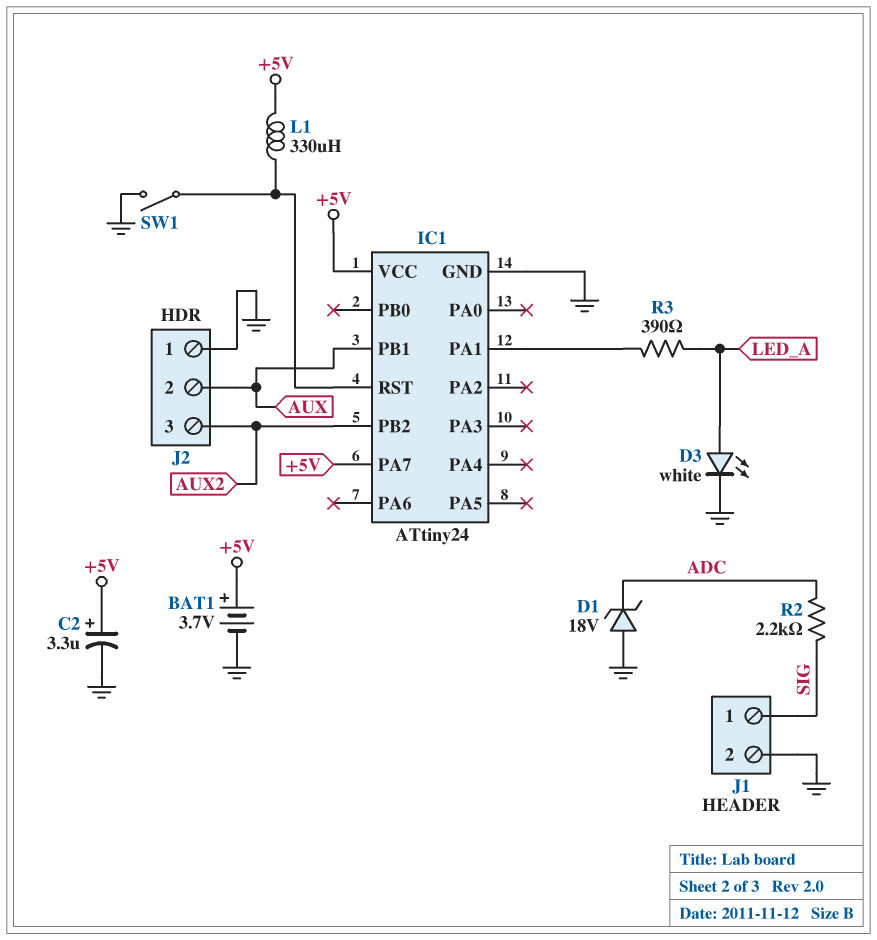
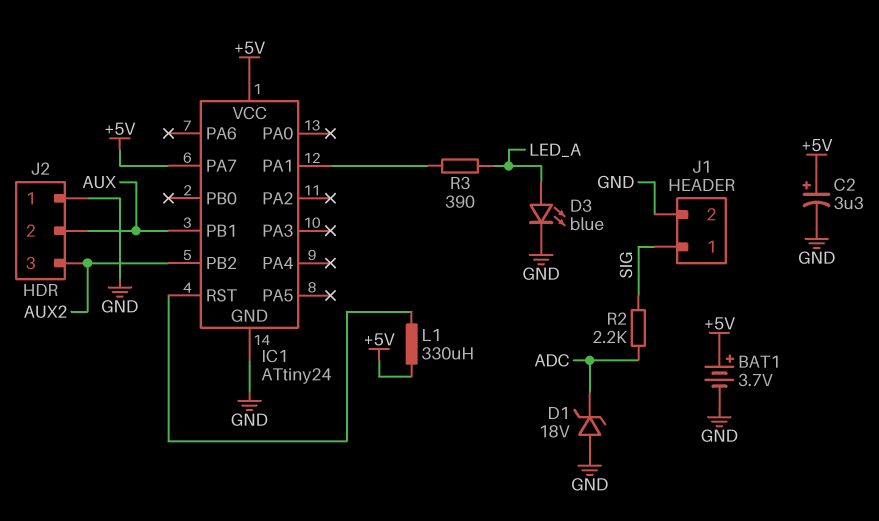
D3: LED white (A LED_A, K GND) -> LED blue (A LED_A, K GND)
SW1: switch (GND, IC1/RST) -> none

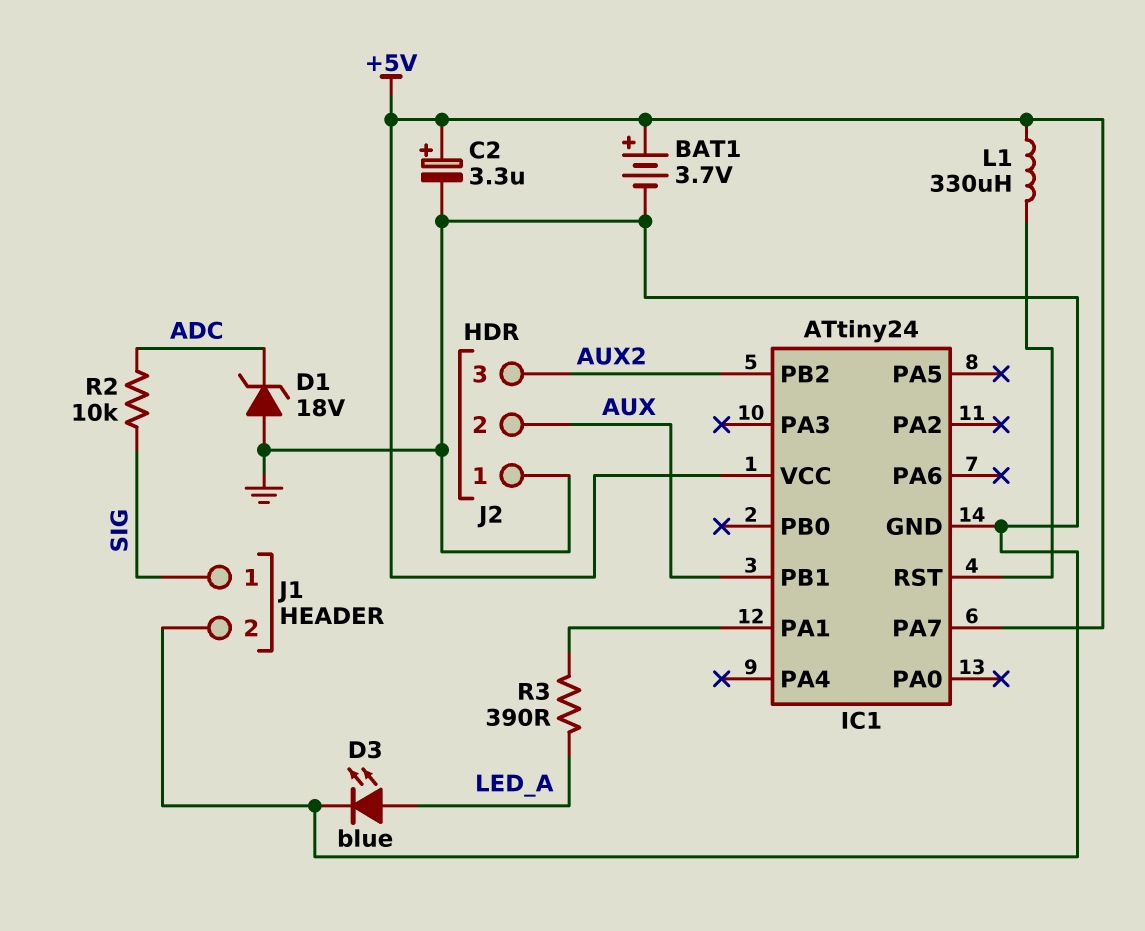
R2: 2.2k (ADC, SIG) -> 10k (ADC, SIG)

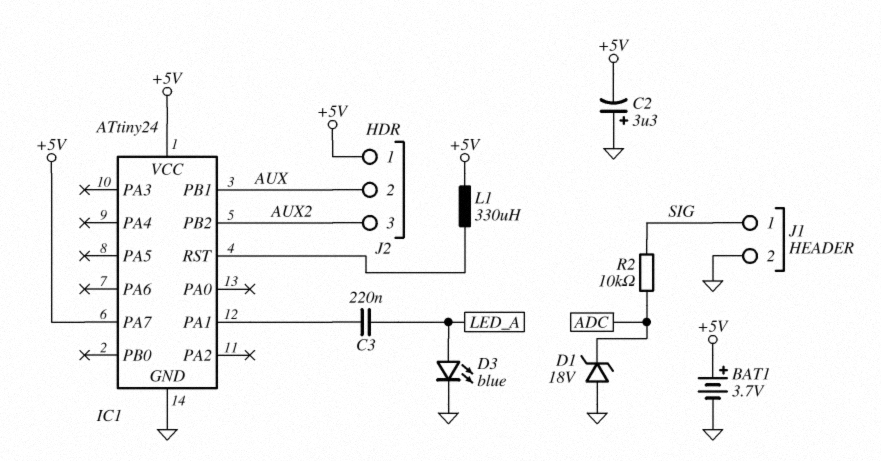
C2: 3.3uF (plus +5V, minus GND) -> 3.3uF (plus GND, minus +5V)
C3: none -> 220nF (IC1/PA1, LED_A)
J2 pin 1: GND -> +5V
R3: 390 (IC1/PA1, LED_A) -> none

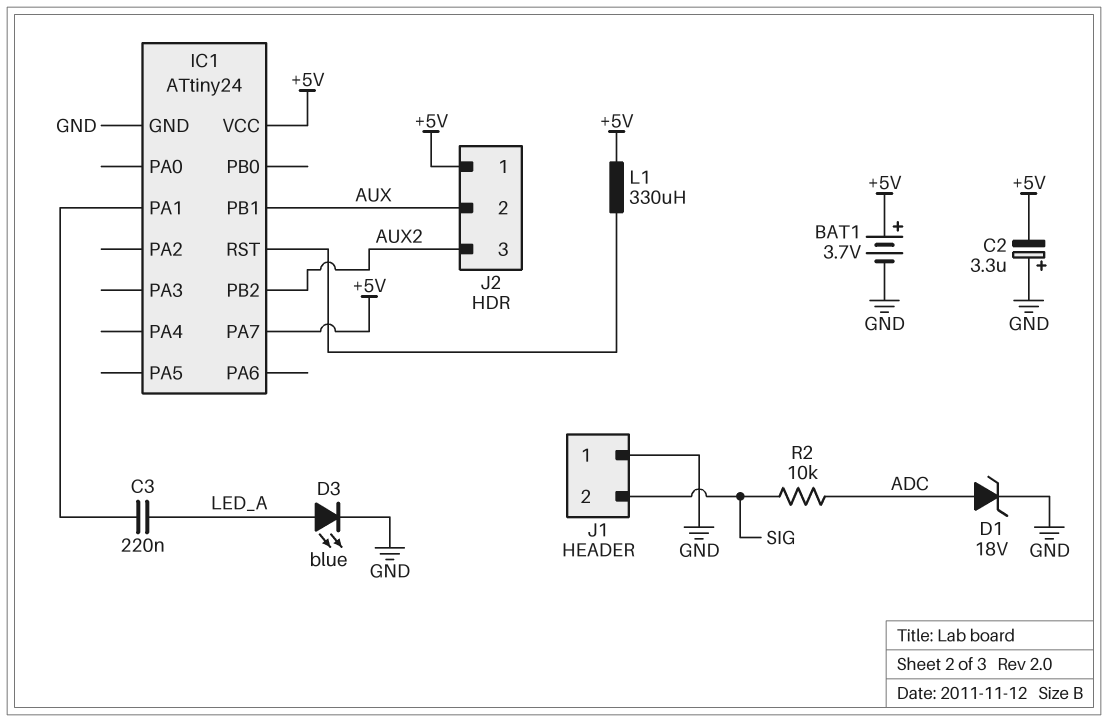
D1: zener 18V (A GND, K ADC) -> zener 18V (A ADC, K GND)
J1 pin 1: SIG -> GND
J1 pin 2: GND -> SIG

